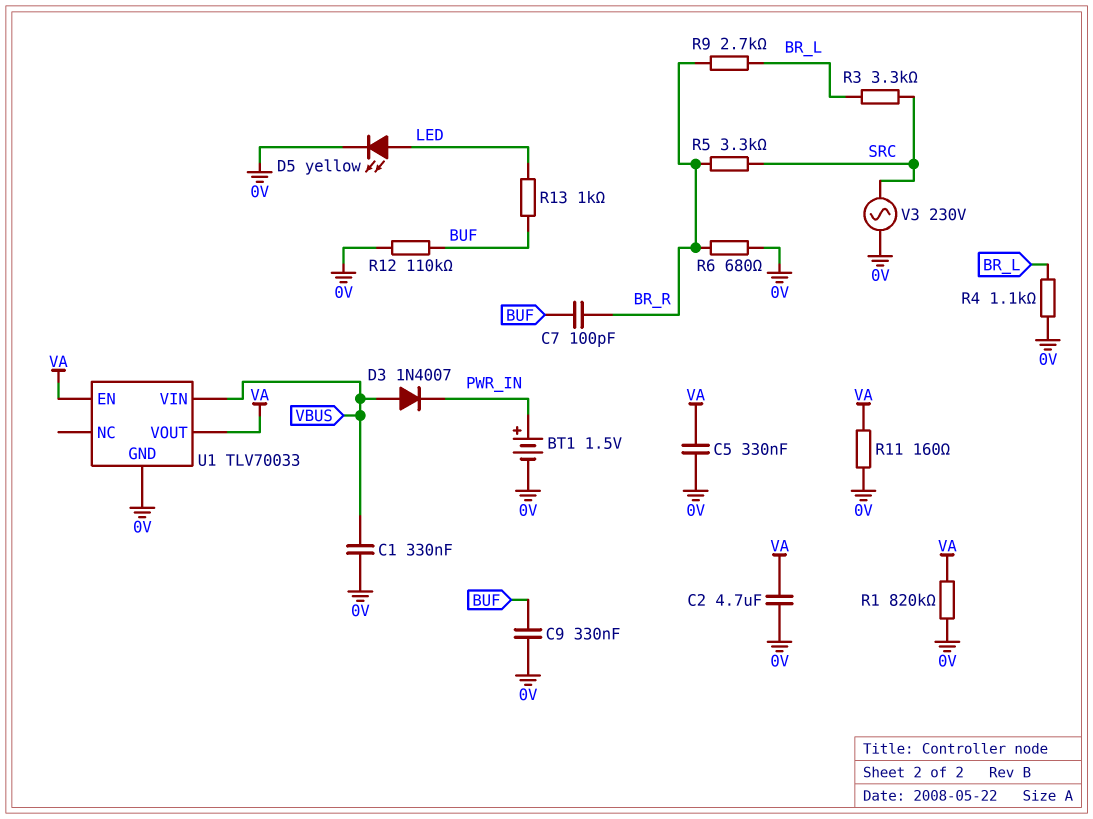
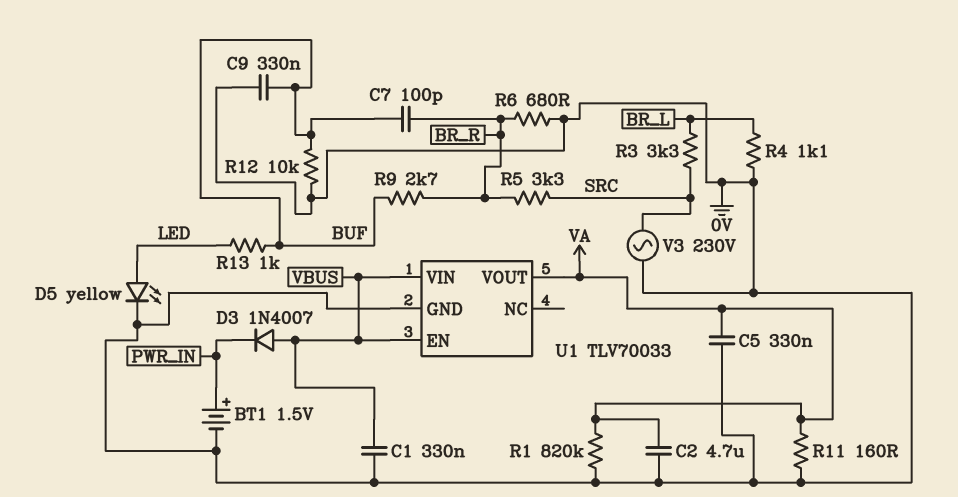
R9: 2.7k (BR_L, BR_R) -> 2.7k (BR_R, BUF)
R12: 110k (0V, BUF) -> 10k (0V, BUF)
U1 pin EN: VA -> VBUS

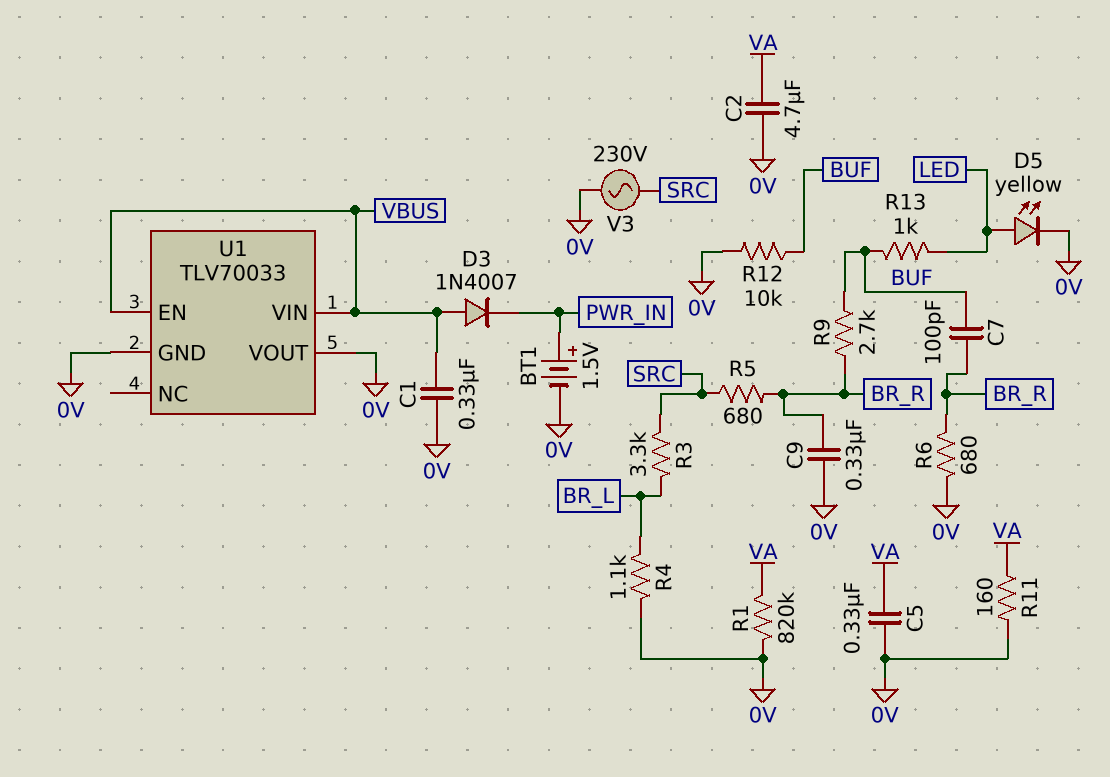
C9: 330nF (0V, BUF) -> 330nF (0V, BR_R)
R5: 3.3k (BR_R, SRC) -> 680 (BR_R, SRC)
U1 pin VOUT: VA -> 0V

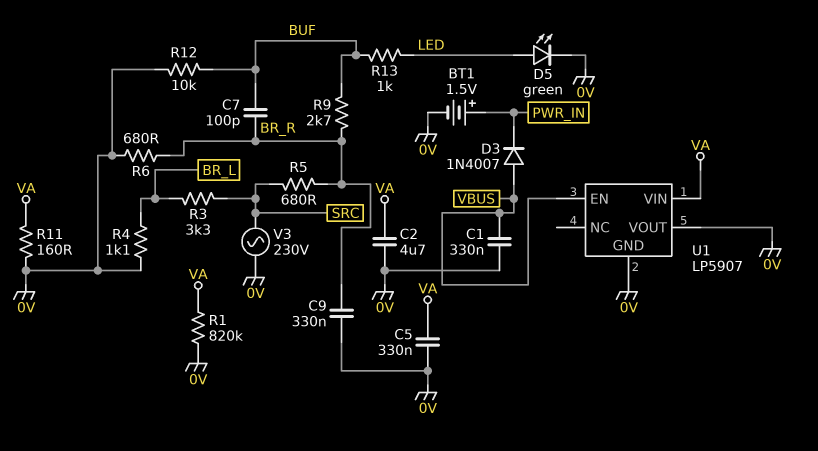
D5: LED yellow (A LED, K 0V) -> LED green (A LED, K 0V)
U1: TLV70033 -> LP5907
U1 pin VIN: VBUS -> VA

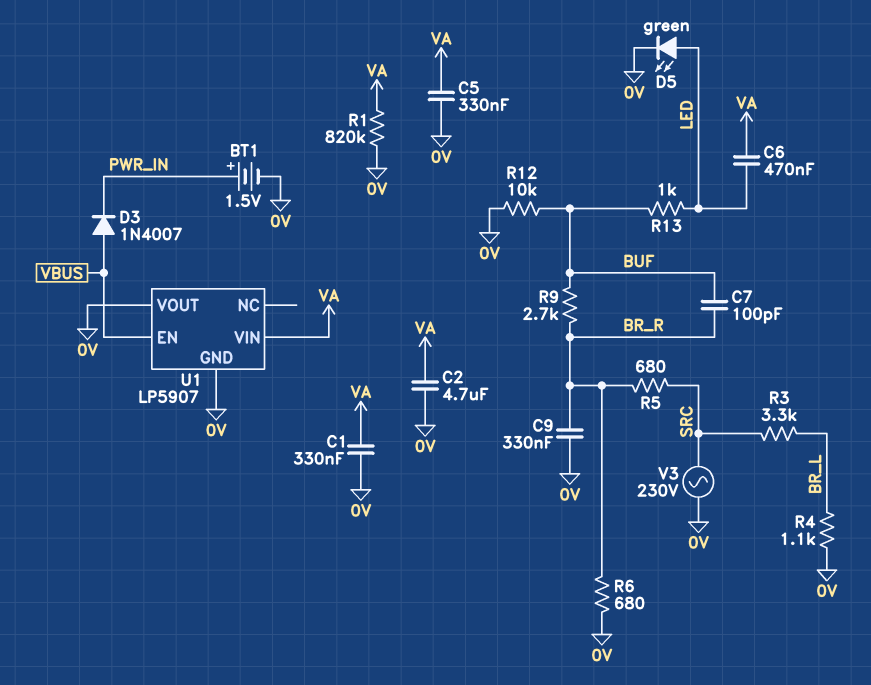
C1: 330nF (0V, VBUS) -> 330nF (0V, VA)
C6: none -> 470nF (LED, VA)
R11: 160 (0V, VA) -> none

